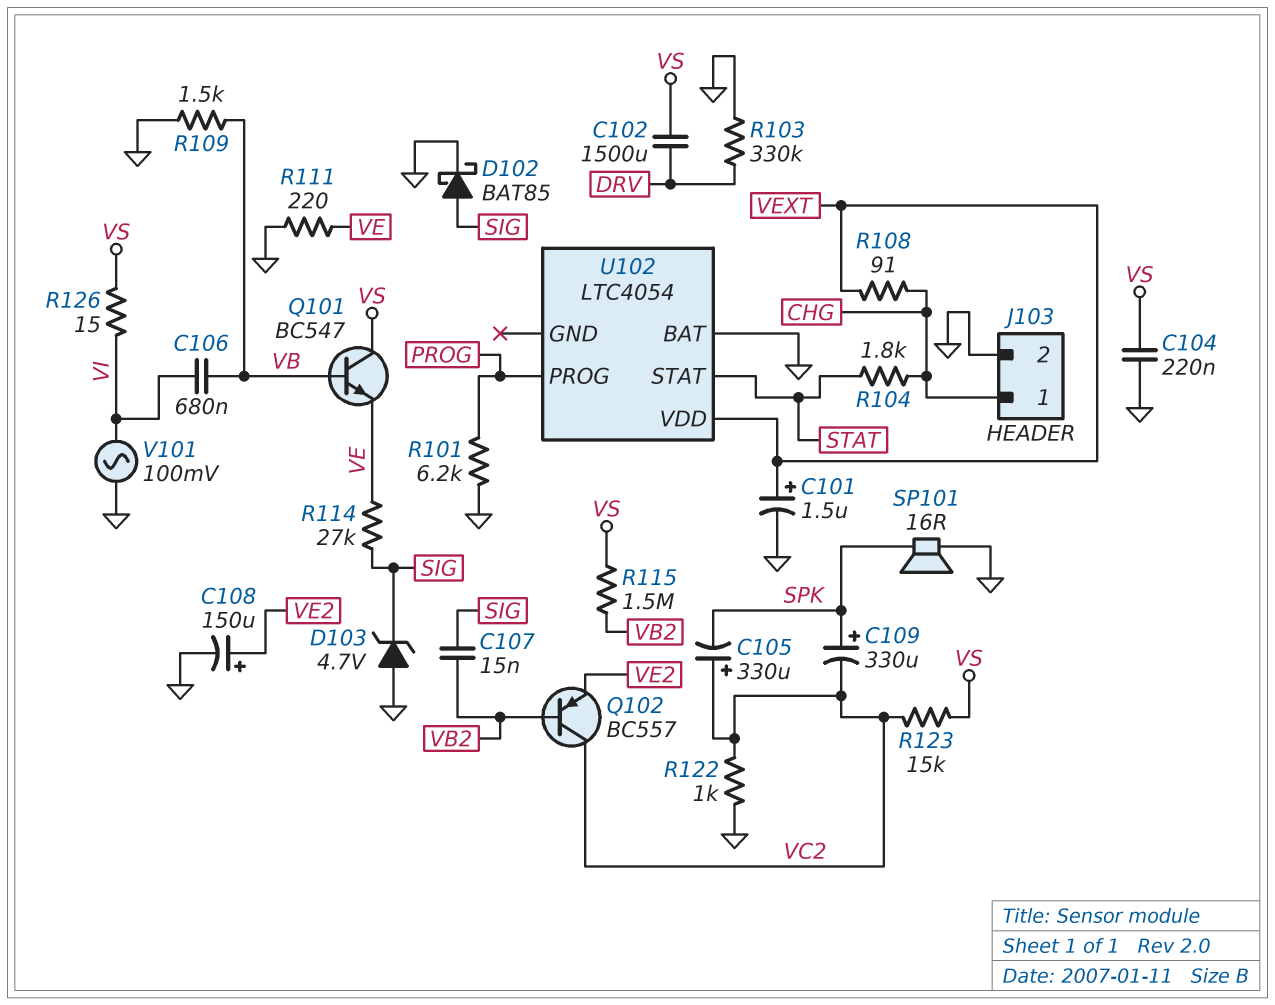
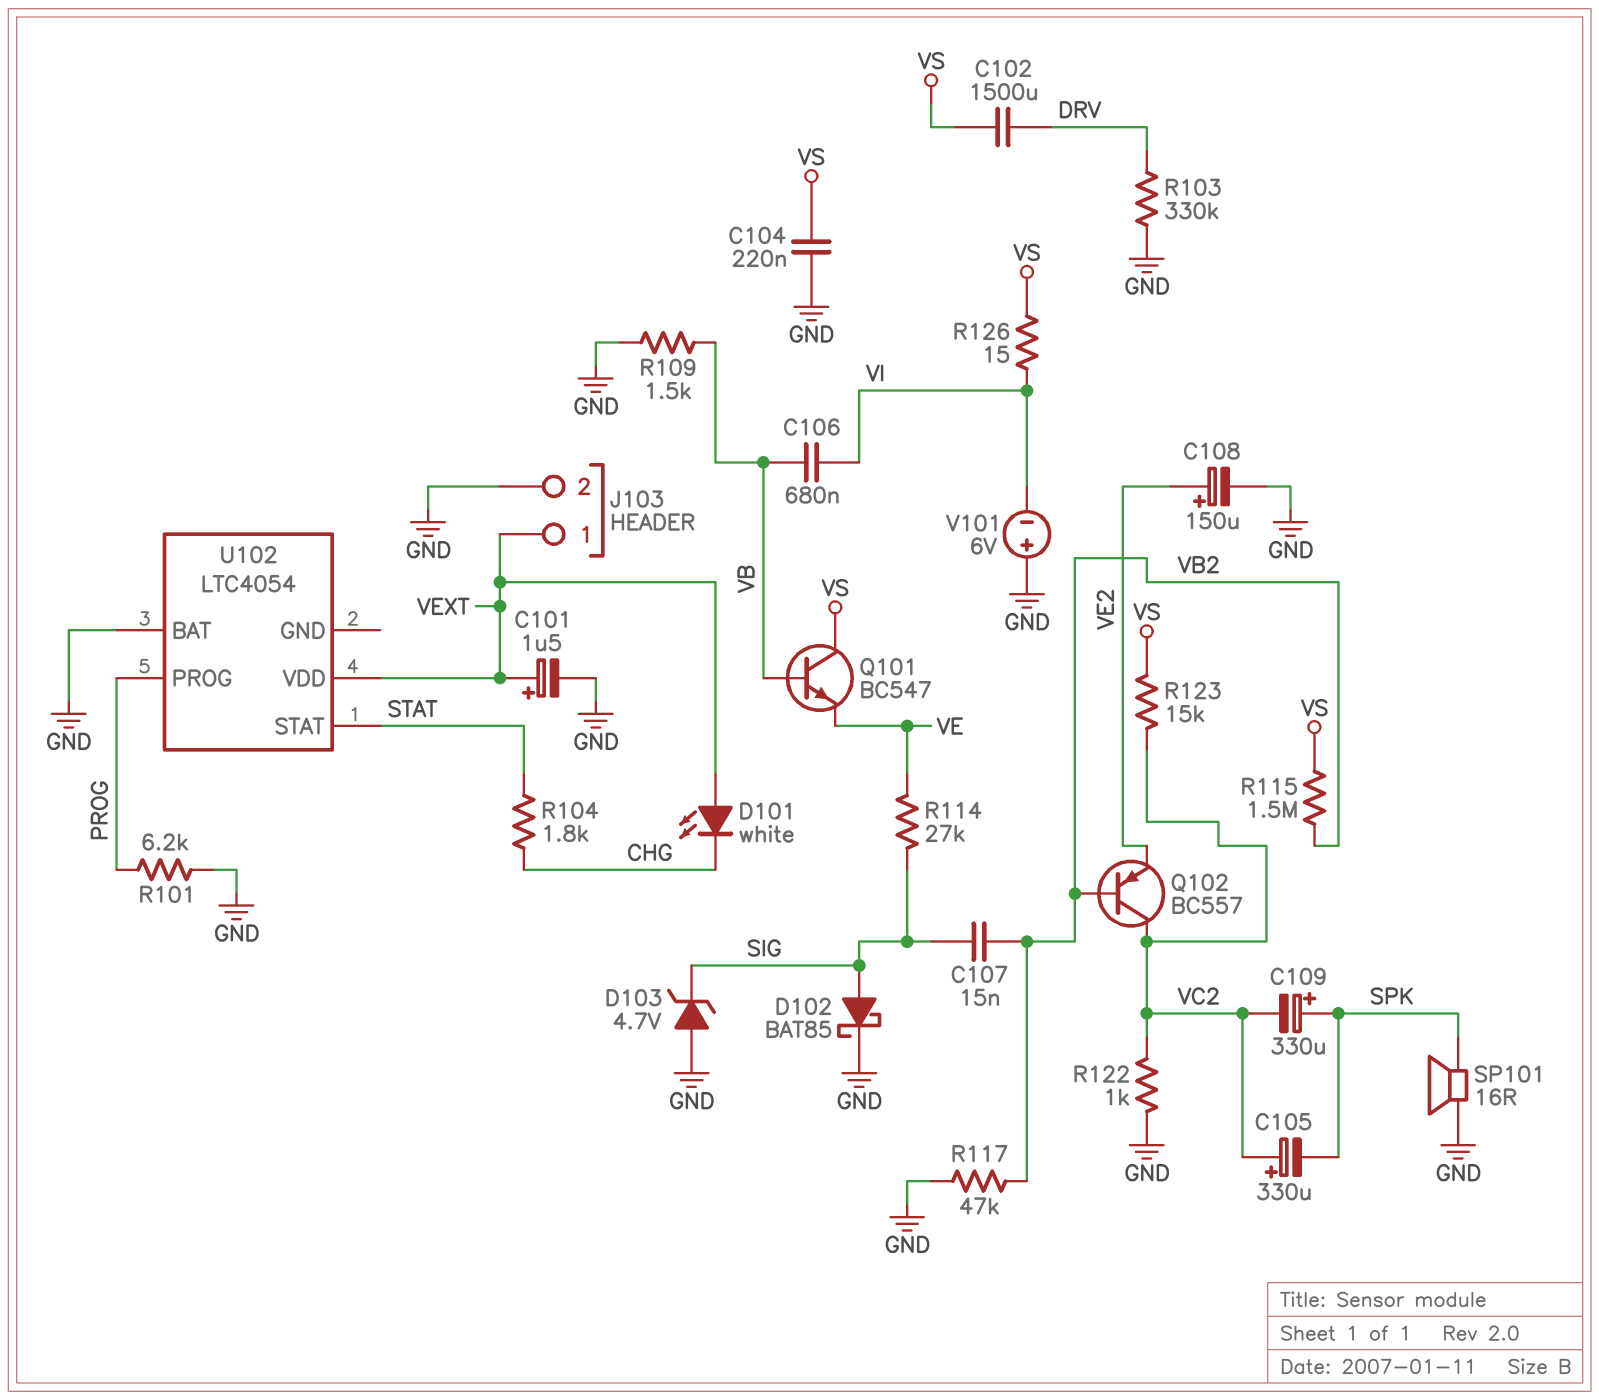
D101: none -> LED white (A VEXT, K CHG)
J103 pin 1: CHG -> VEXT
R108: 91 (CHG, VEXT) -> none
R111: 220 (GND, VE) -> none
R117: none -> 47k (GND, VB2)
V101: AC 100mV (GND, VI) -> 6V (plus GND, minus VI)

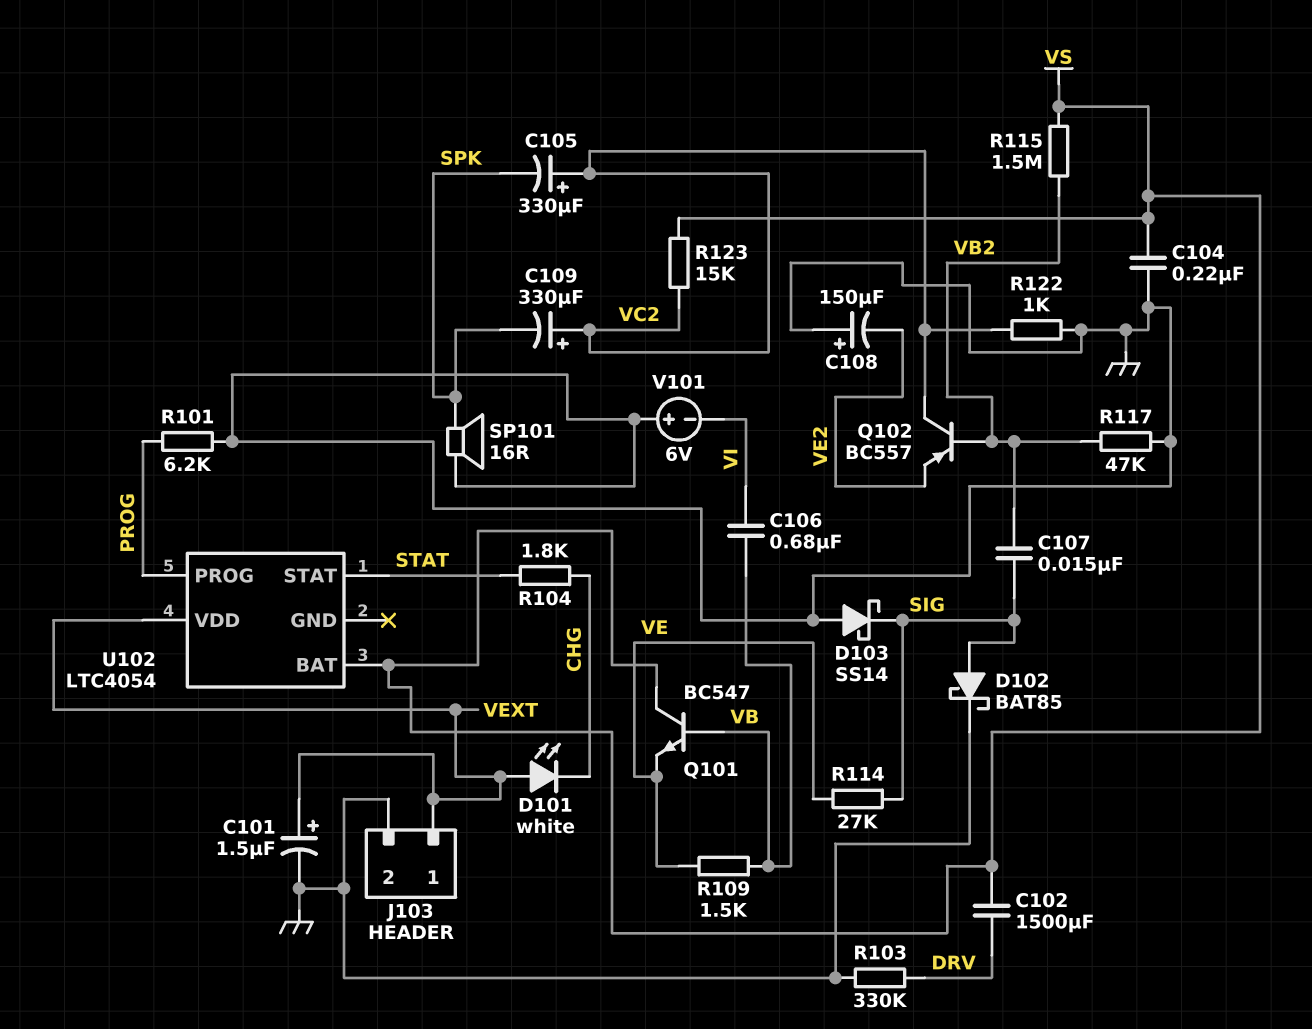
C108: 150uF (plus VE2, minus GND) -> 150uF (plus GND, minus VE2)
C109: 330uF (plus SPK, minus VC2) -> 330uF (plus VC2, minus SPK)
D103: zener 4.7V (A GND, K SIG) -> schottky SS14 (A GND, K SIG)
R109: 1.5k (GND, VB) -> 1.5k (VB, VE)
R126: 15 (VI, VS) -> none
U102 pin BAT: GND -> VS

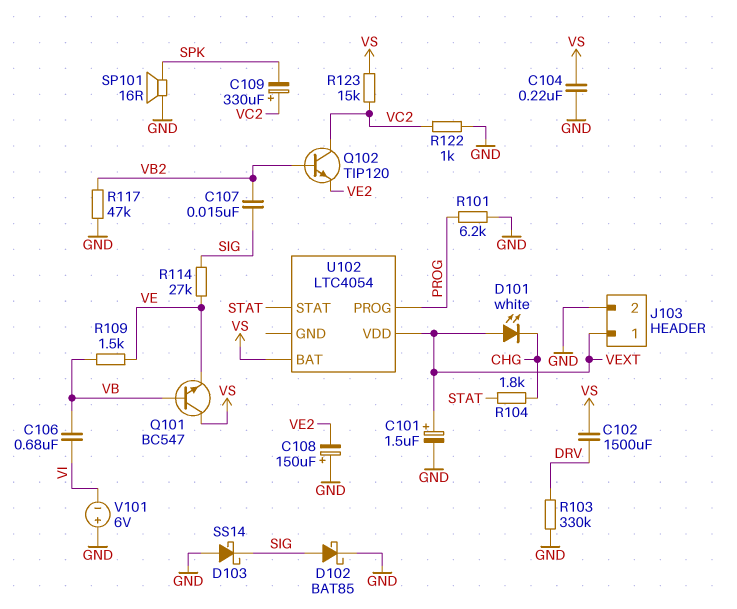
C105: 330uF (plus VC2, minus SPK) -> none
Q102: PNP BC557 (B VB2, C VC2, E VE2) -> NPN TIP120 (B VB2, C VC2, E VE2)
R115: 1.5M (VB2, VS) -> none

